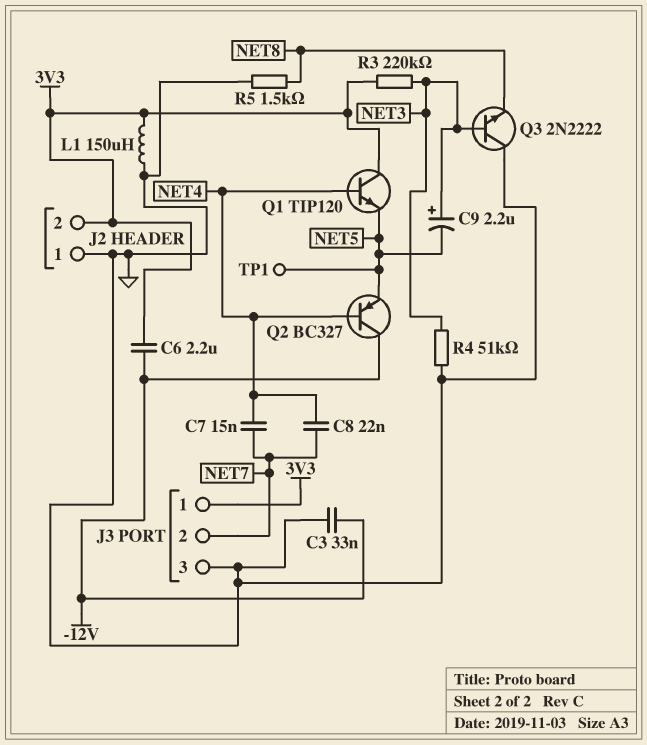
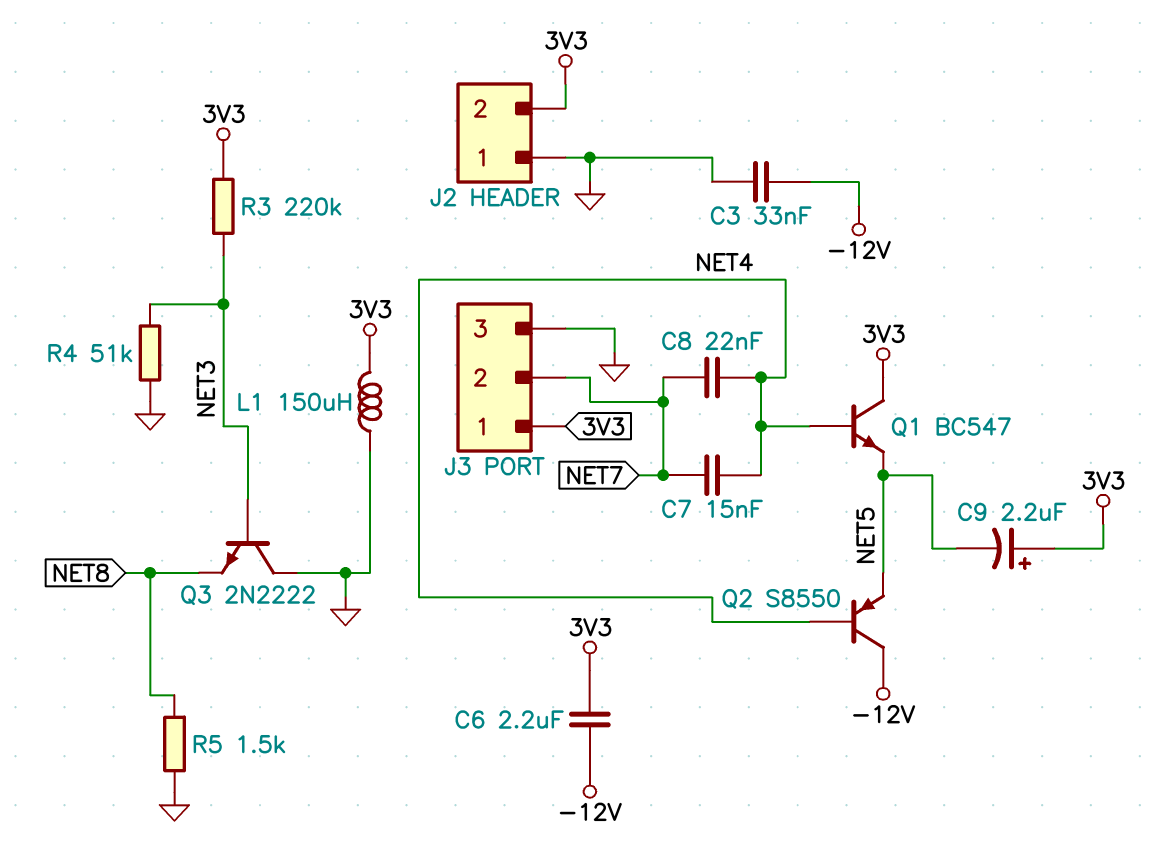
C9: 2.2uF (plus NET3, minus NET5) -> 2.2uF (plus 3V3, minus NET5)
Q1: NPN TIP120 (B NET4, C 3V3, E NET5) -> NPN BC547 (B NET4, C 3V3, E NET5)
Q2: PNP BC327 (B NET4, C -12V, E NET5) -> PNP S8550 (B NET4, C -12V, E NET5)
TP1: test point (NET5) -> none

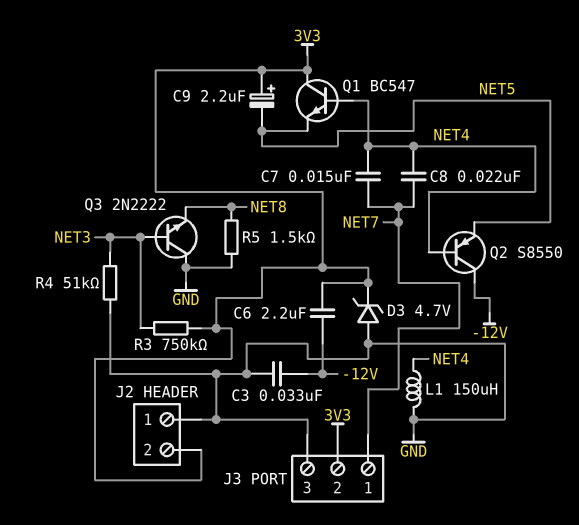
D3: none -> zener 4.7V (A GND, K 3V3)
J3 pin 1: 3V3 -> NET7
J3 pin 2: NET7 -> 3V3
L1: 150uH (3V3, GND) -> 150uH (GND, NET4)
R3: 220k (3V3, NET3) -> 750k (3V3, NET3)

